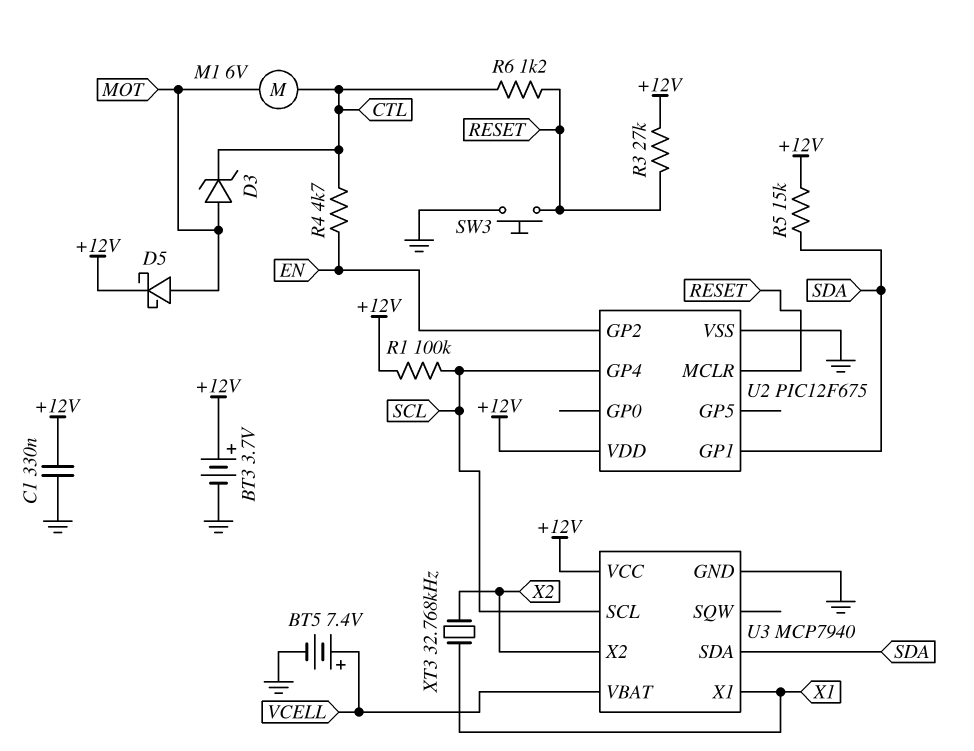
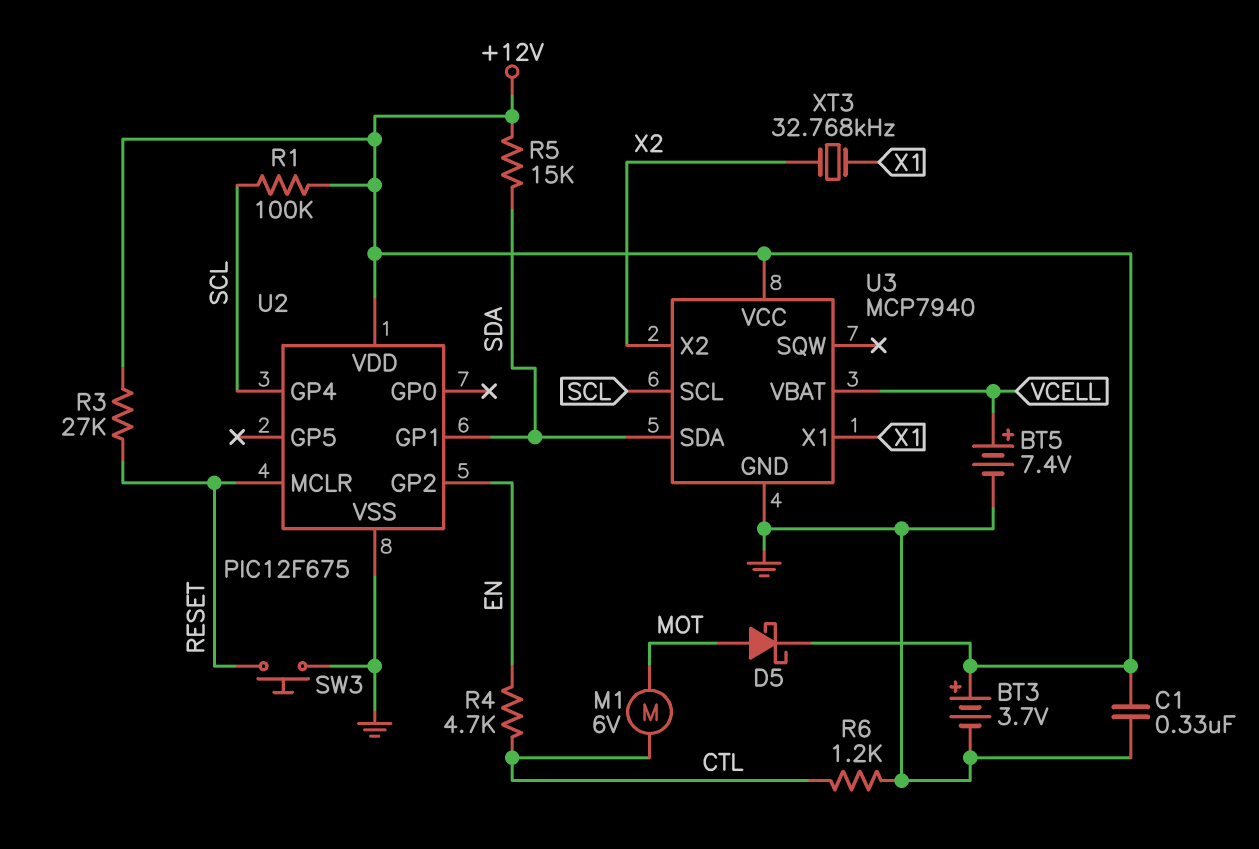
D3: zener (A MOT, K CTL) -> none
R6: 1.2k (CTL, RESET) -> 1.2k (CTL, GND)

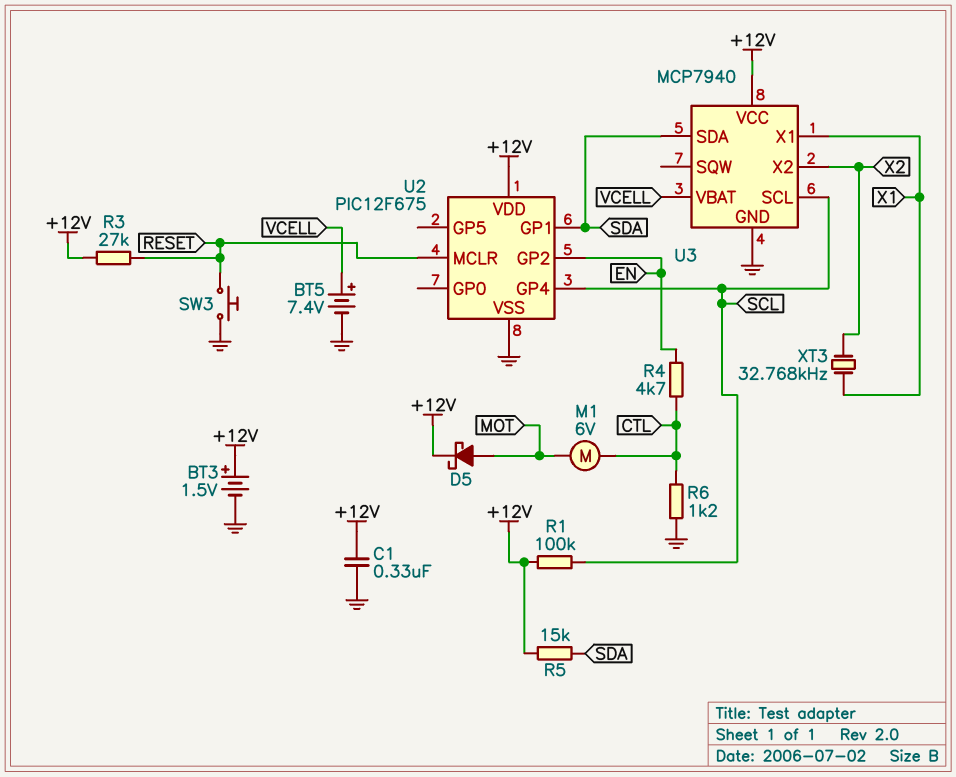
BT3: 3.7V (plus +12V, minus GND) -> 1.5V (plus +12V, minus GND)

